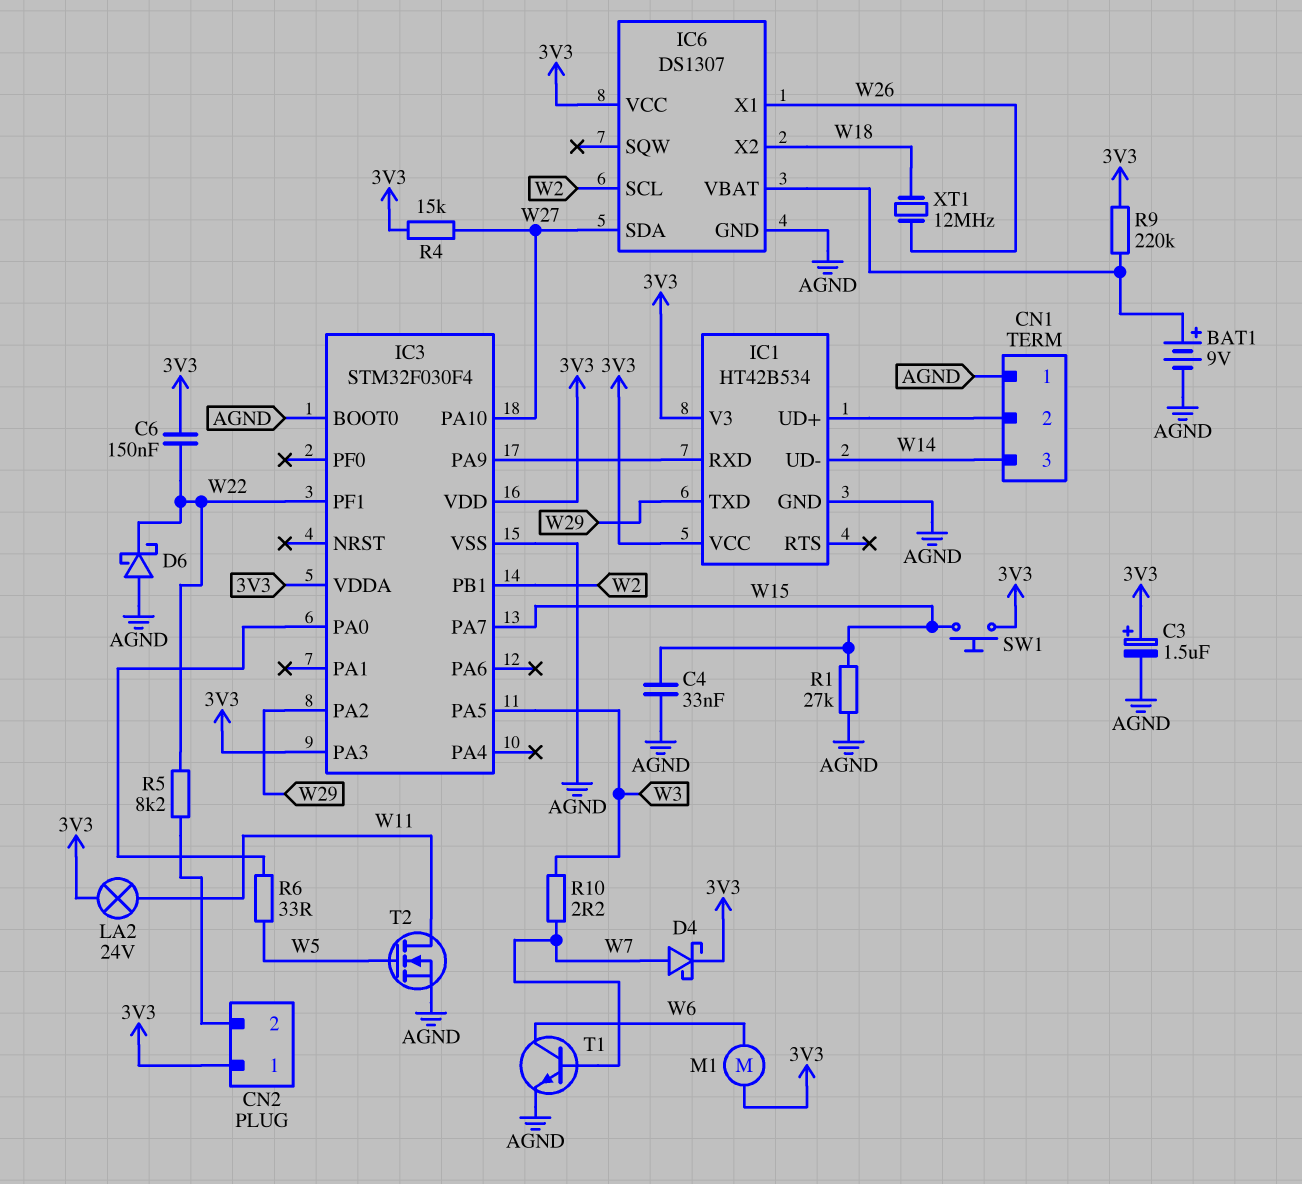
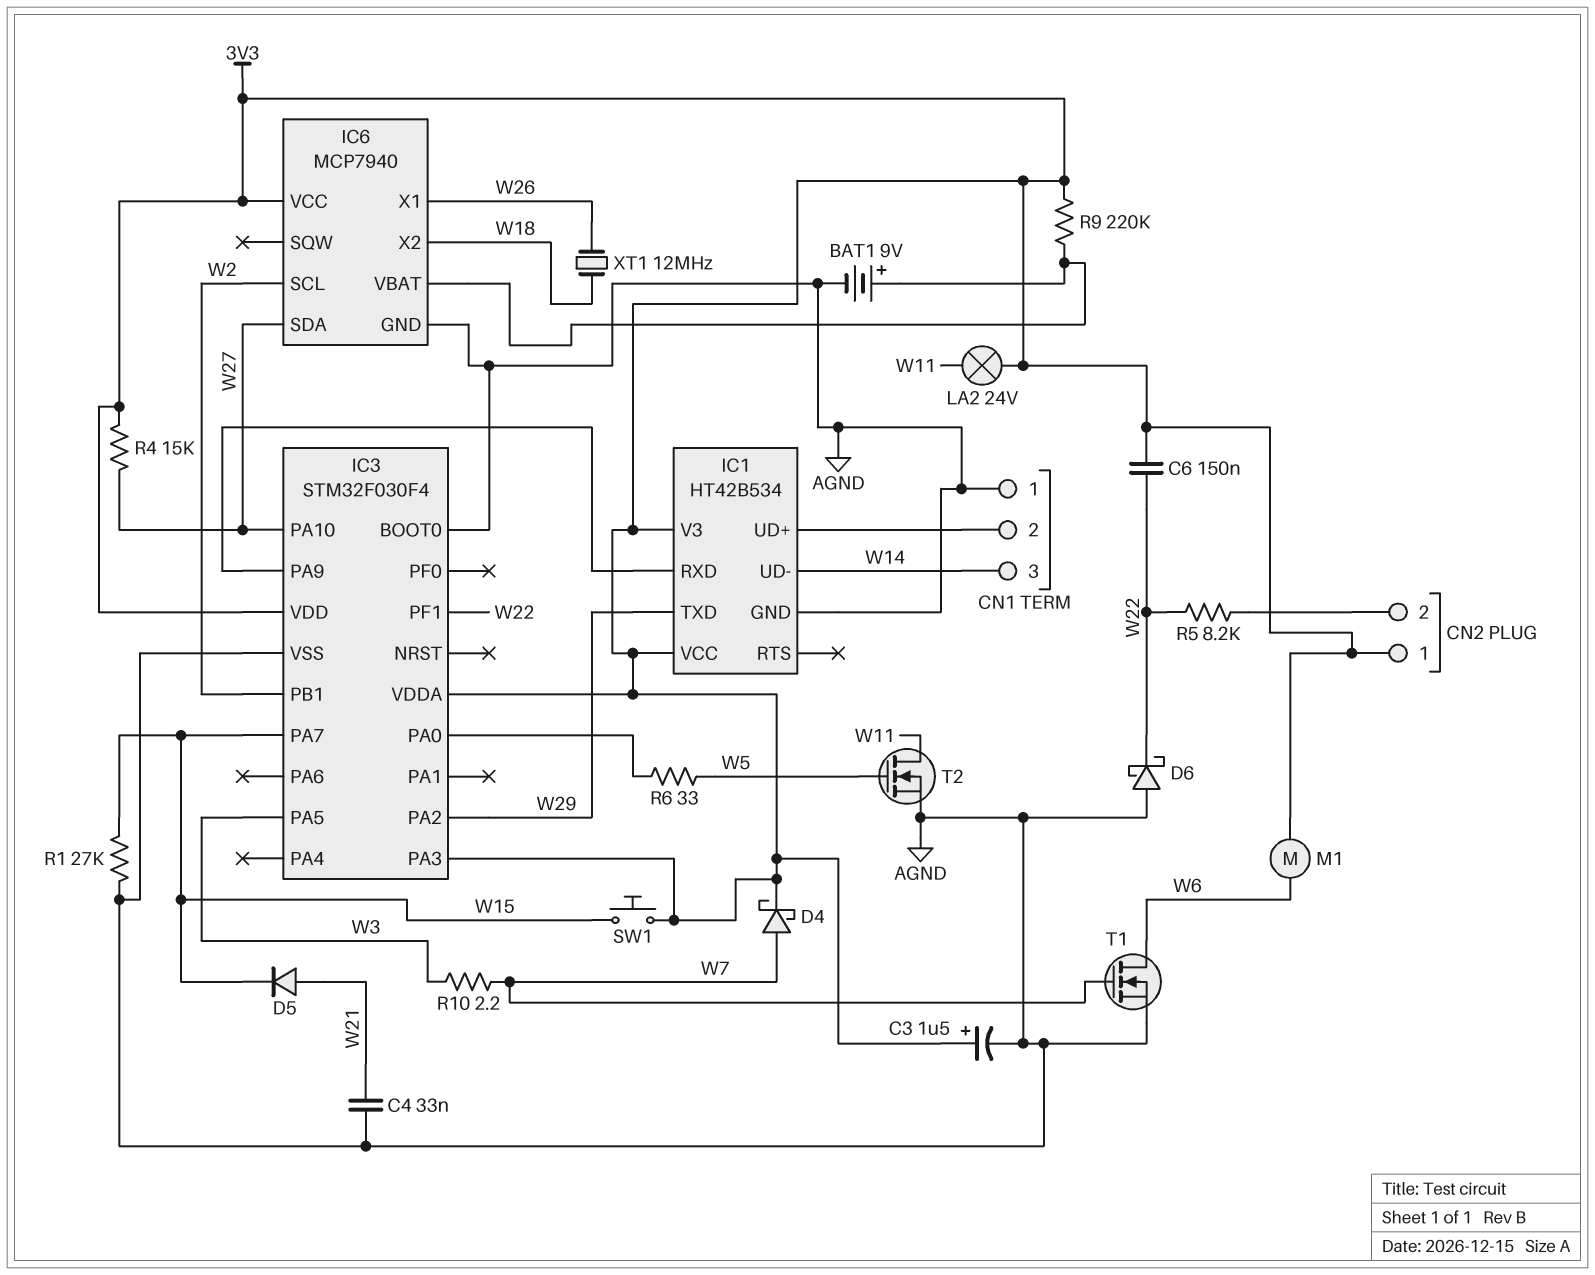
C4: 33nF (AGND, W15) -> 33nF (AGND, W21)
D5: none -> diode (A W21, K W15)
IC6: DS1307 -> MCP7940
T1: NPN (B W7, C W6, E AGND) -> NMOS (G W7, D W6, S AGND)

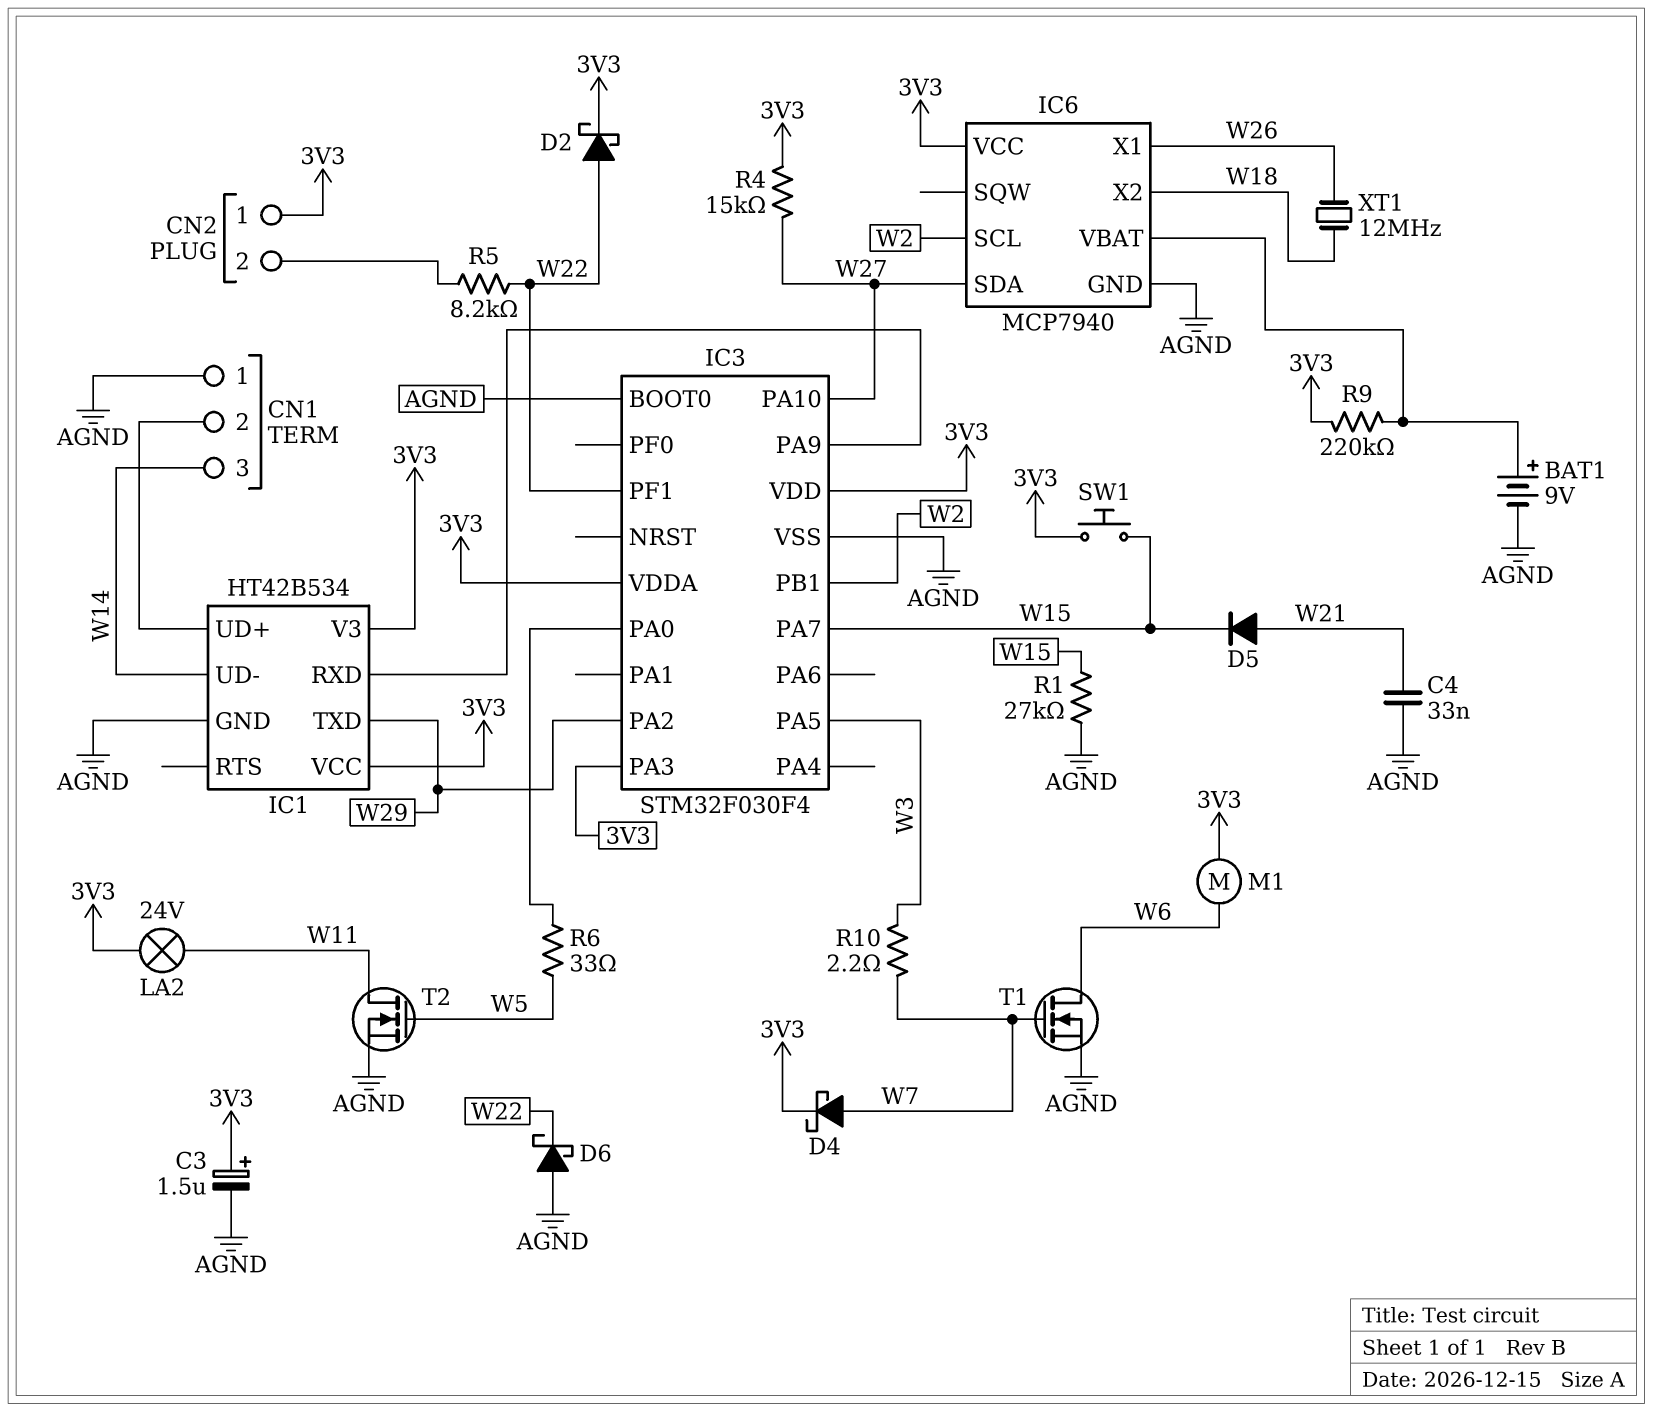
C6: 150nF (3V3, W22) -> none
D2: none -> schottky (A W22, K 3V3)

